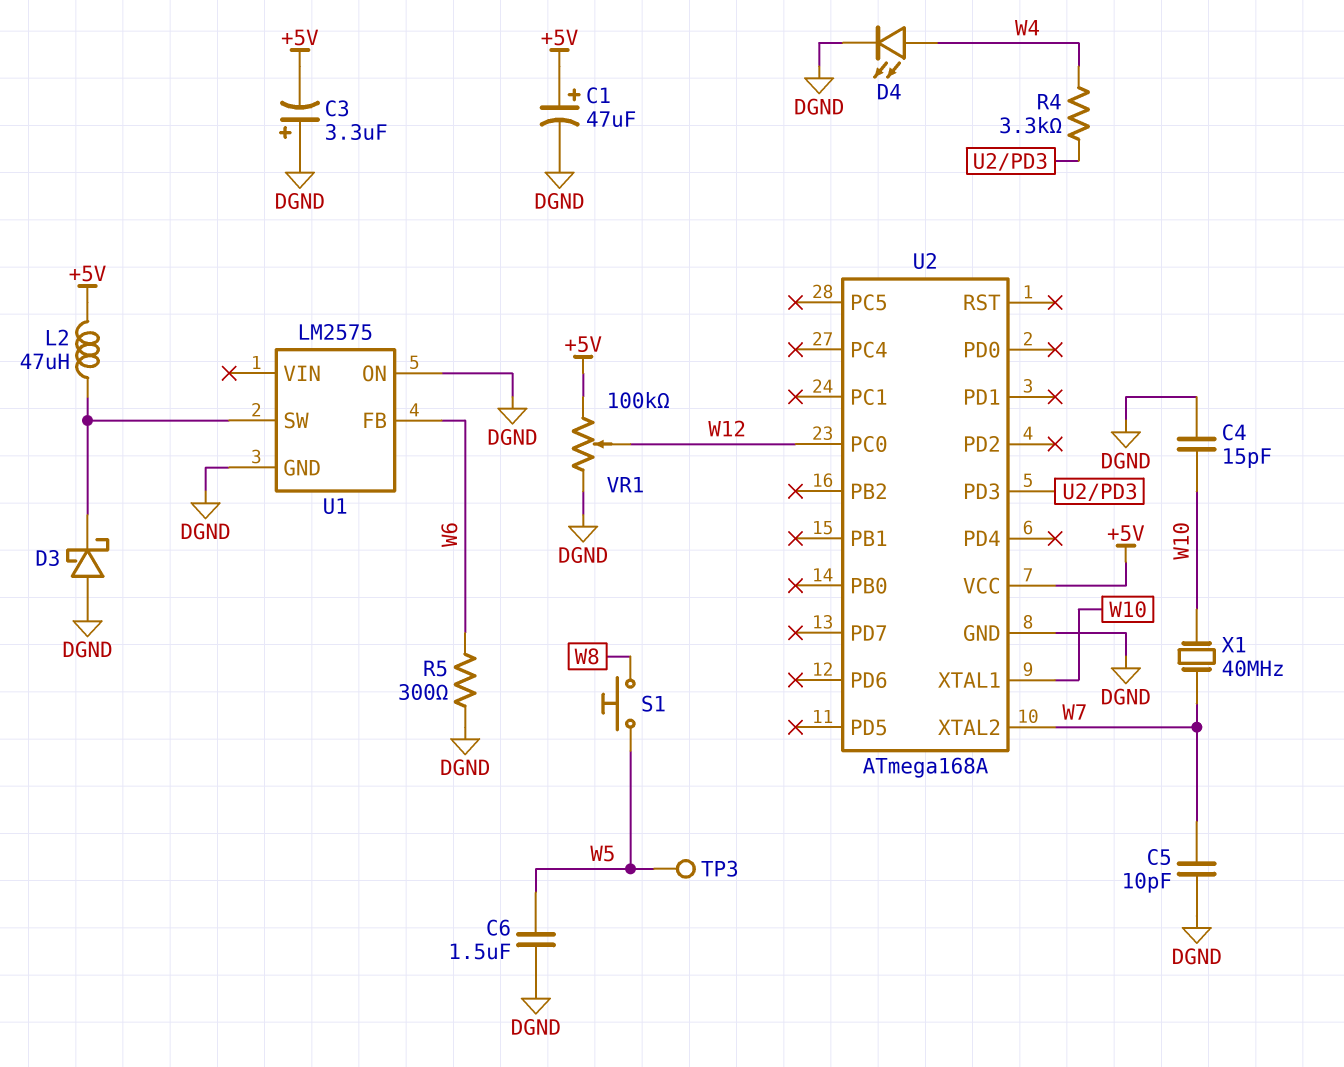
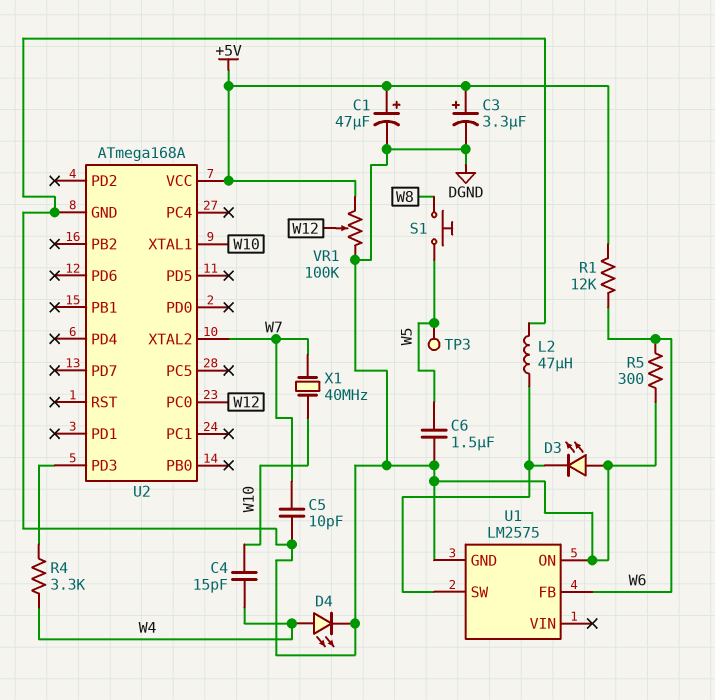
C3: 3.3uF (plus DGND, minus +5V) -> 3.3uF (plus +5V, minus DGND)
C4: 15pF (DGND, W10) -> 15pF (W4, W10)
D3: schottky (A DGND, K U1/SW) -> LED (A DGND, K U1/SW)
L2: 47uH (+5V, U1/SW) -> 47uH (DGND, U1/SW)
R1: none -> 12k (+5V, W6)

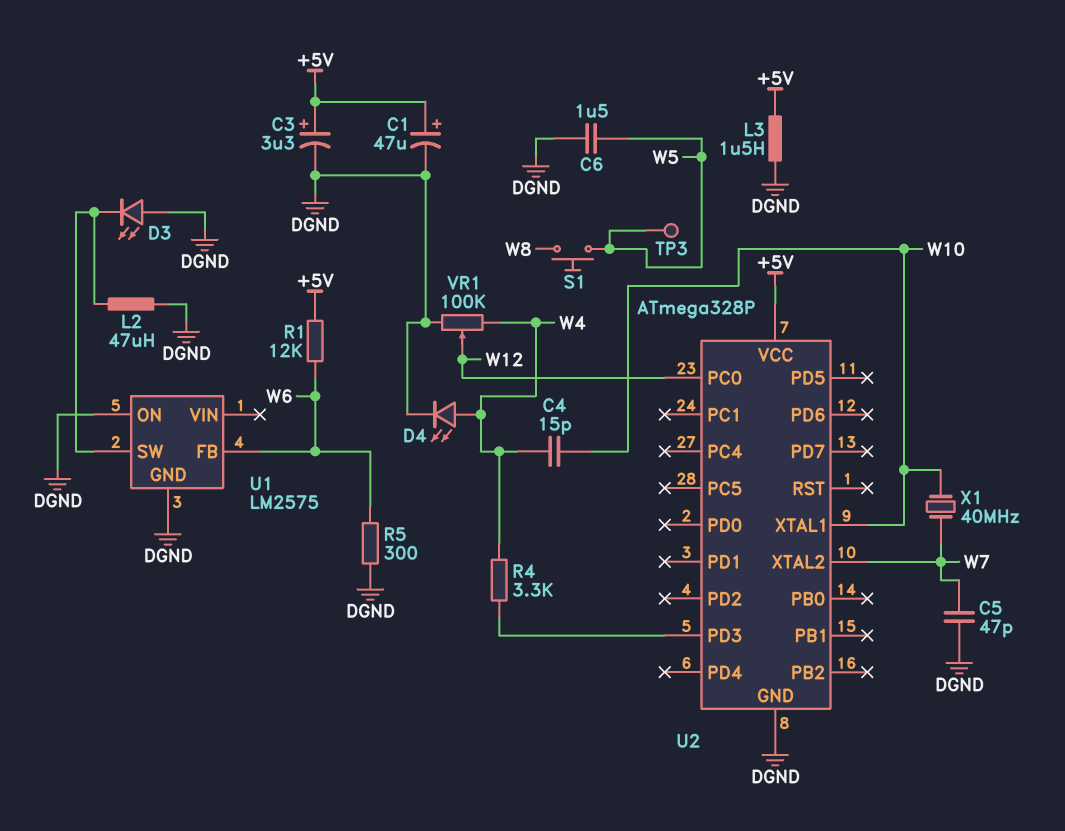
C5: 10pF (DGND, W7) -> 47pF (DGND, W7)
L3: none -> 1.5uH (+5V, DGND)
U2: ATmega168A -> ATmega328P
VR1: 100k (+5V, DGND, wiper W12) -> 100k (DGND, W4, wiper W12)

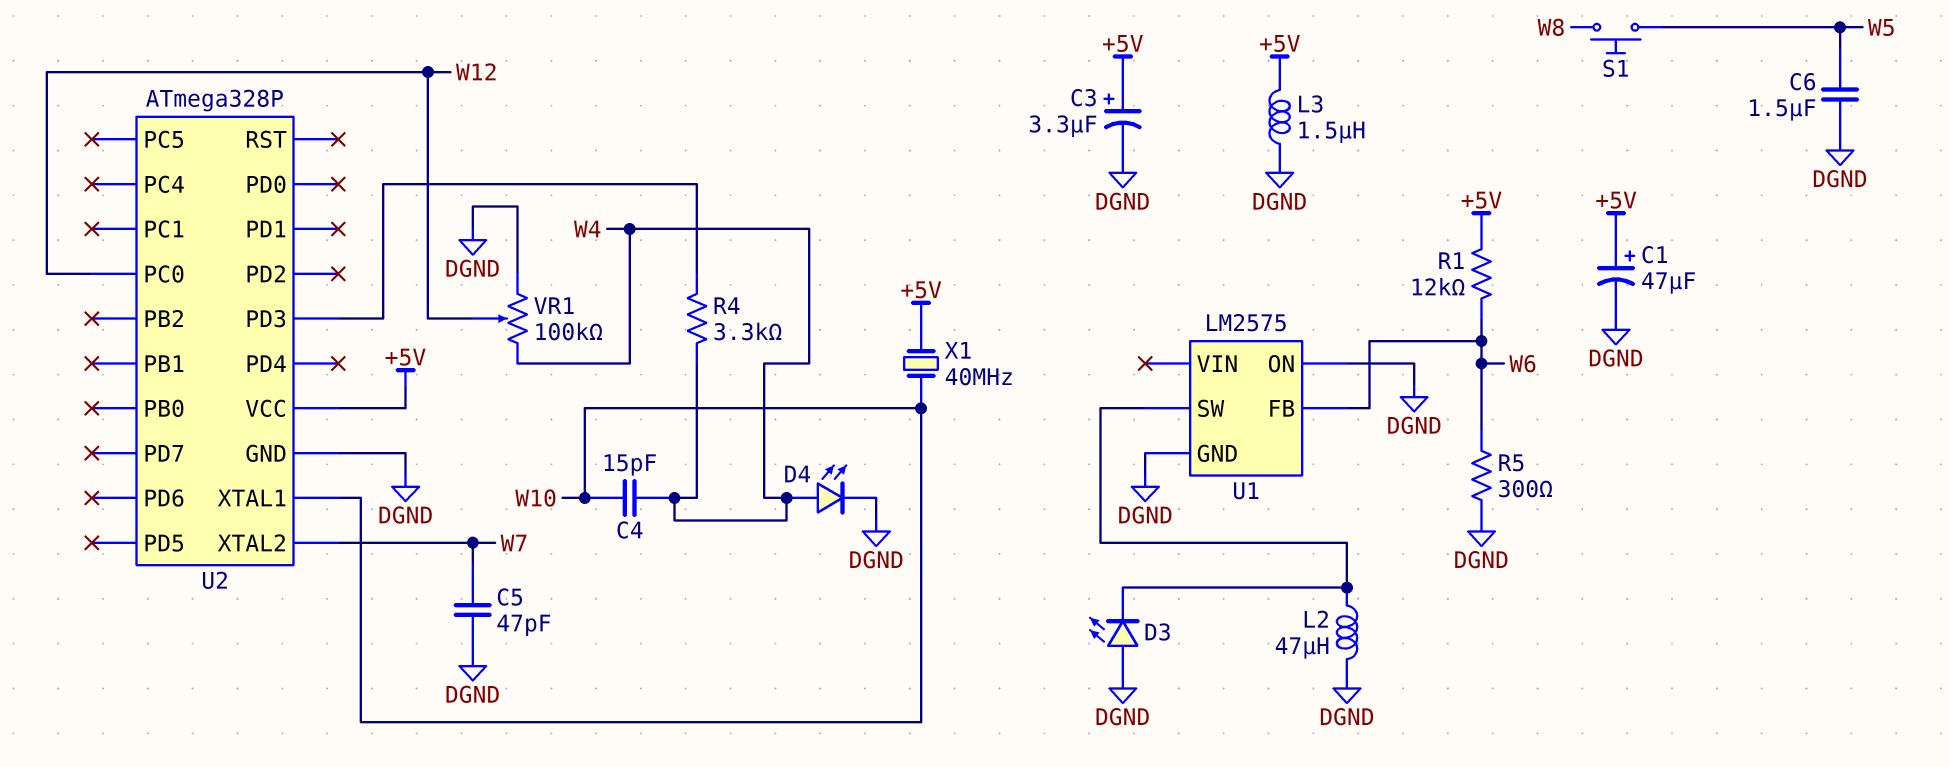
TP3: test point (W5) -> none
X1: 40MHz (W7, W10) -> 40MHz (+5V, W10)

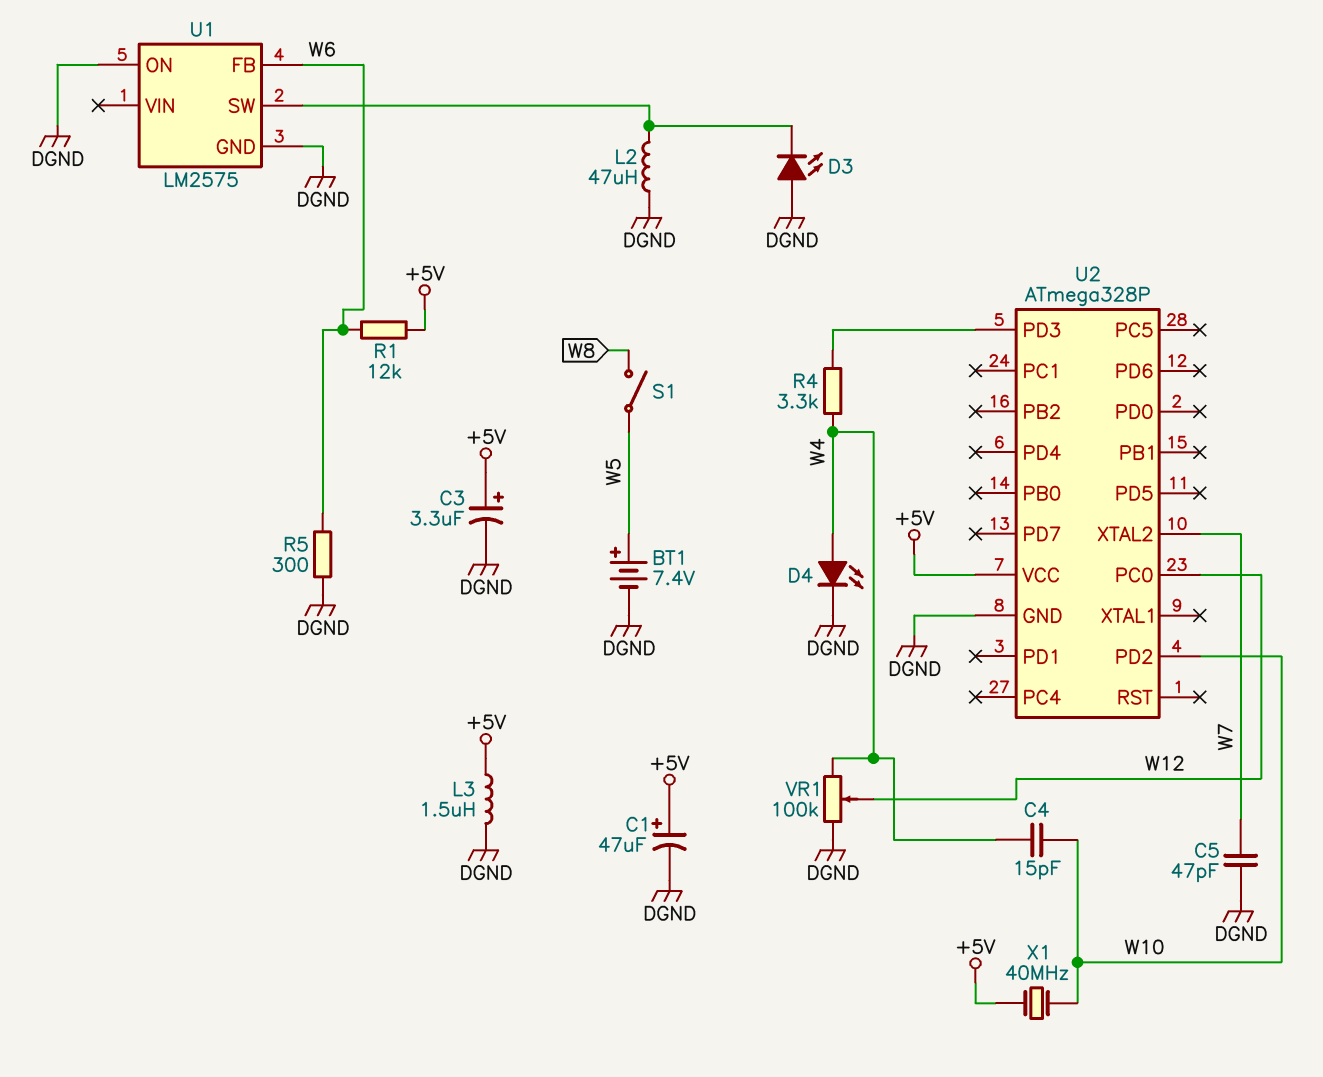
BT1: none -> 7.4V (plus W5, minus DGND)
C6: 1.5uF (DGND, W5) -> none
S1: button (W5, W8) -> switch (W5, W8)
U2 pin PD2: none -> W10
U2 pin XTAL1: W10 -> none

